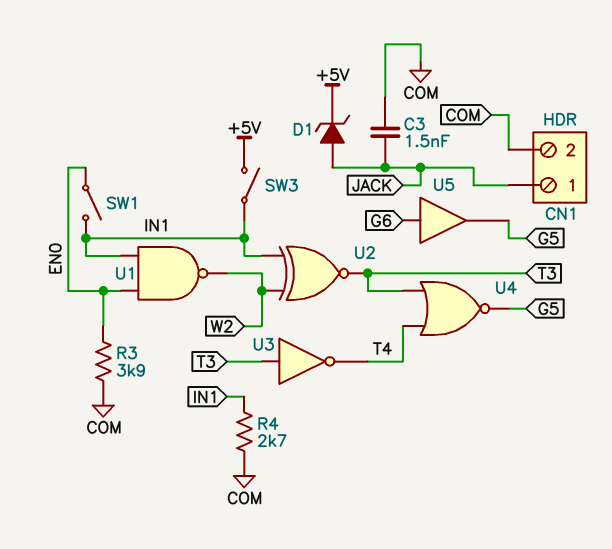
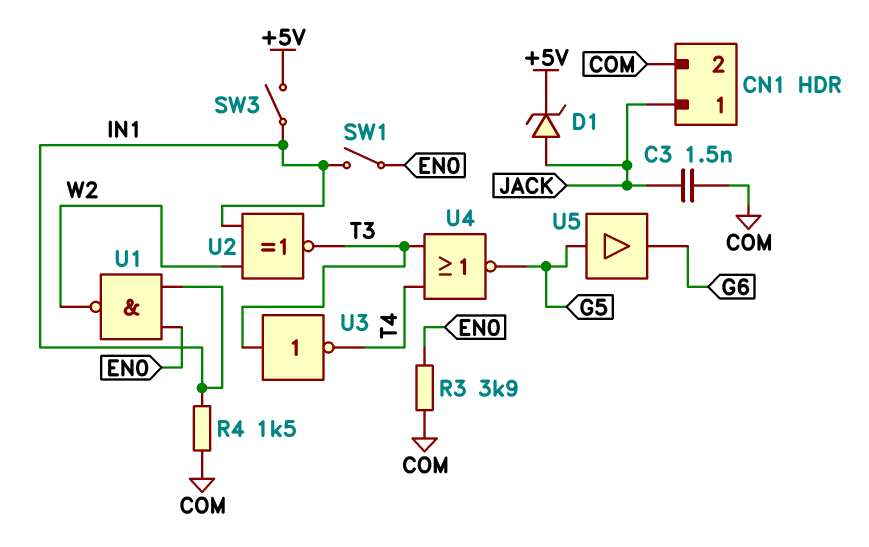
R4: 2.7k (COM, IN1) -> 1.5k (COM, IN1)
U5: buffer (in G6, out G5) -> buffer (in G5, out G6)

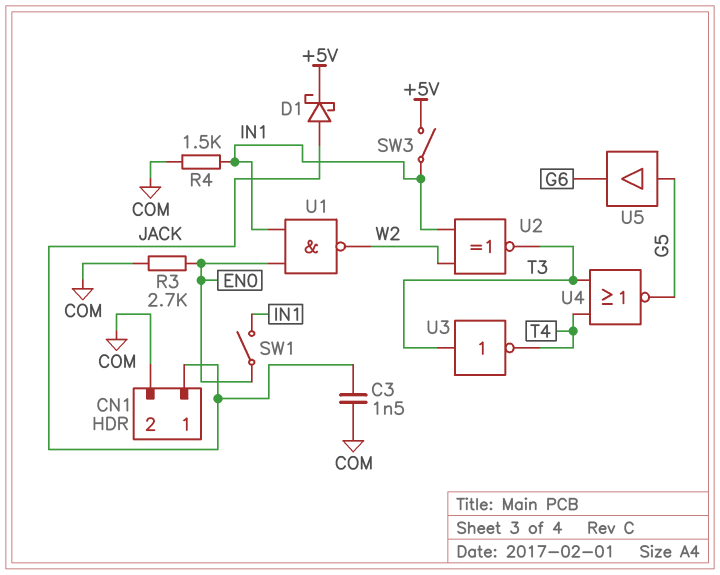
D1: zener (A JACK, K +5V) -> schottky (A JACK, K +5V)
R3: 3.9k (COM, EN0) -> 2.7k (COM, EN0)

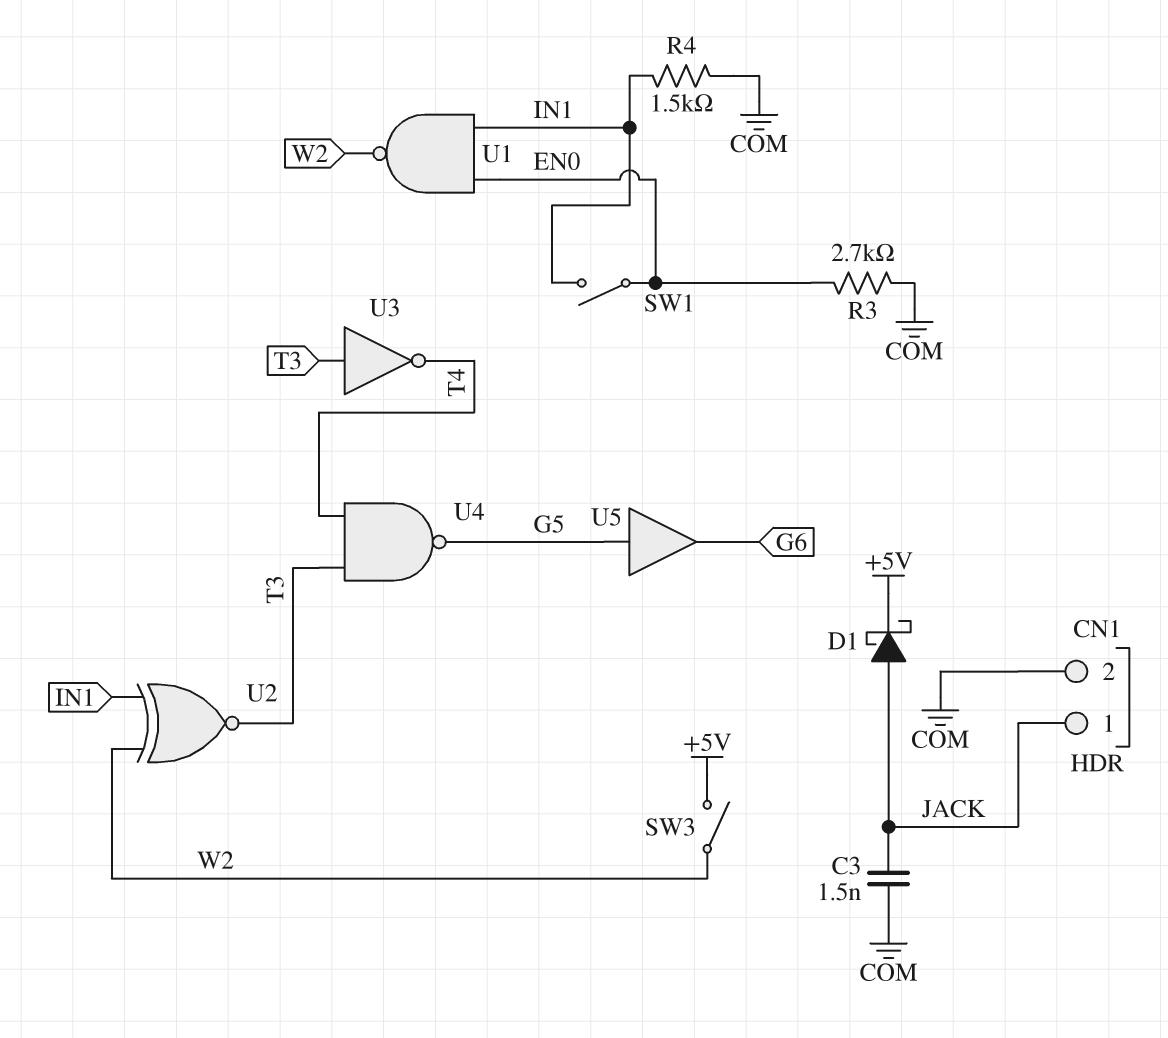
SW3: switch (+5V, IN1) -> switch (+5V, W2)
U4: NOR (in T3, in T4, out G5) -> NAND (in T3, in T4, out G5)

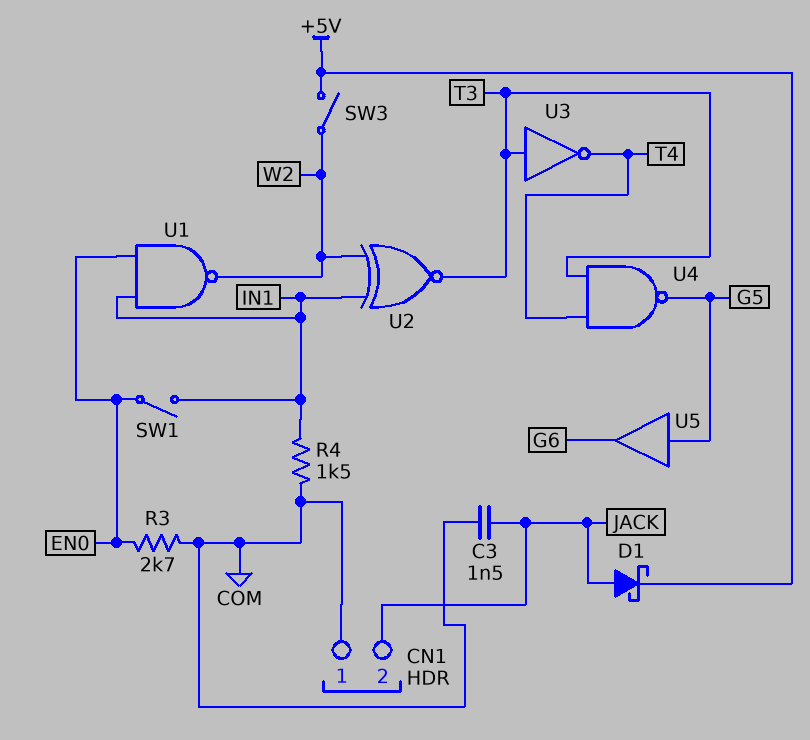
CN1 pin 1: JACK -> COM
CN1 pin 2: COM -> JACK

